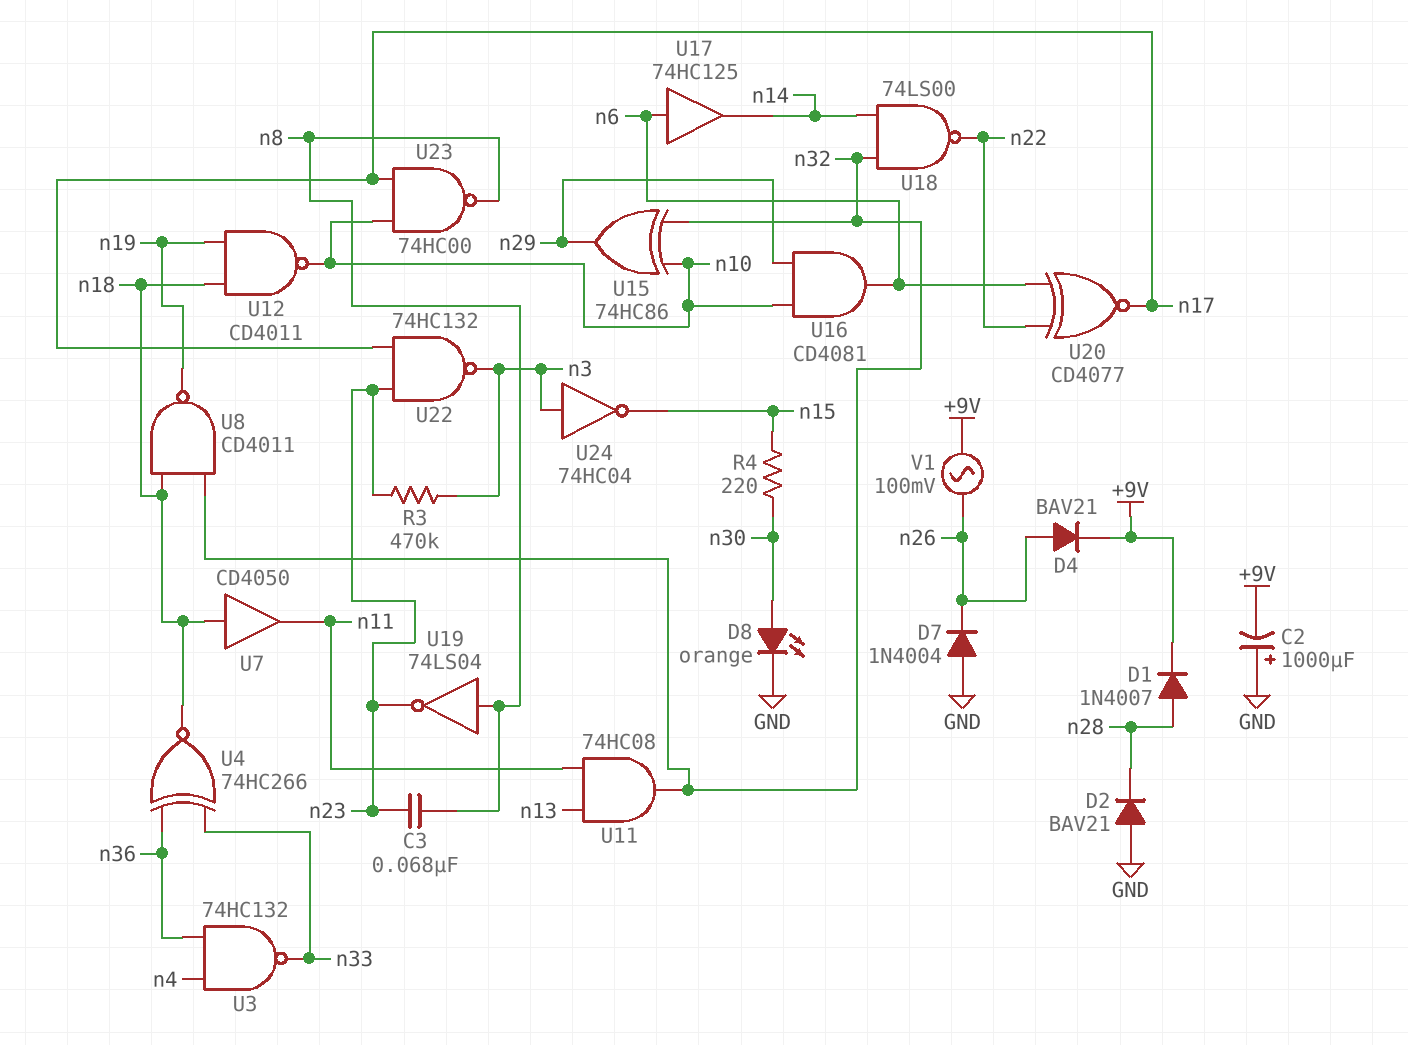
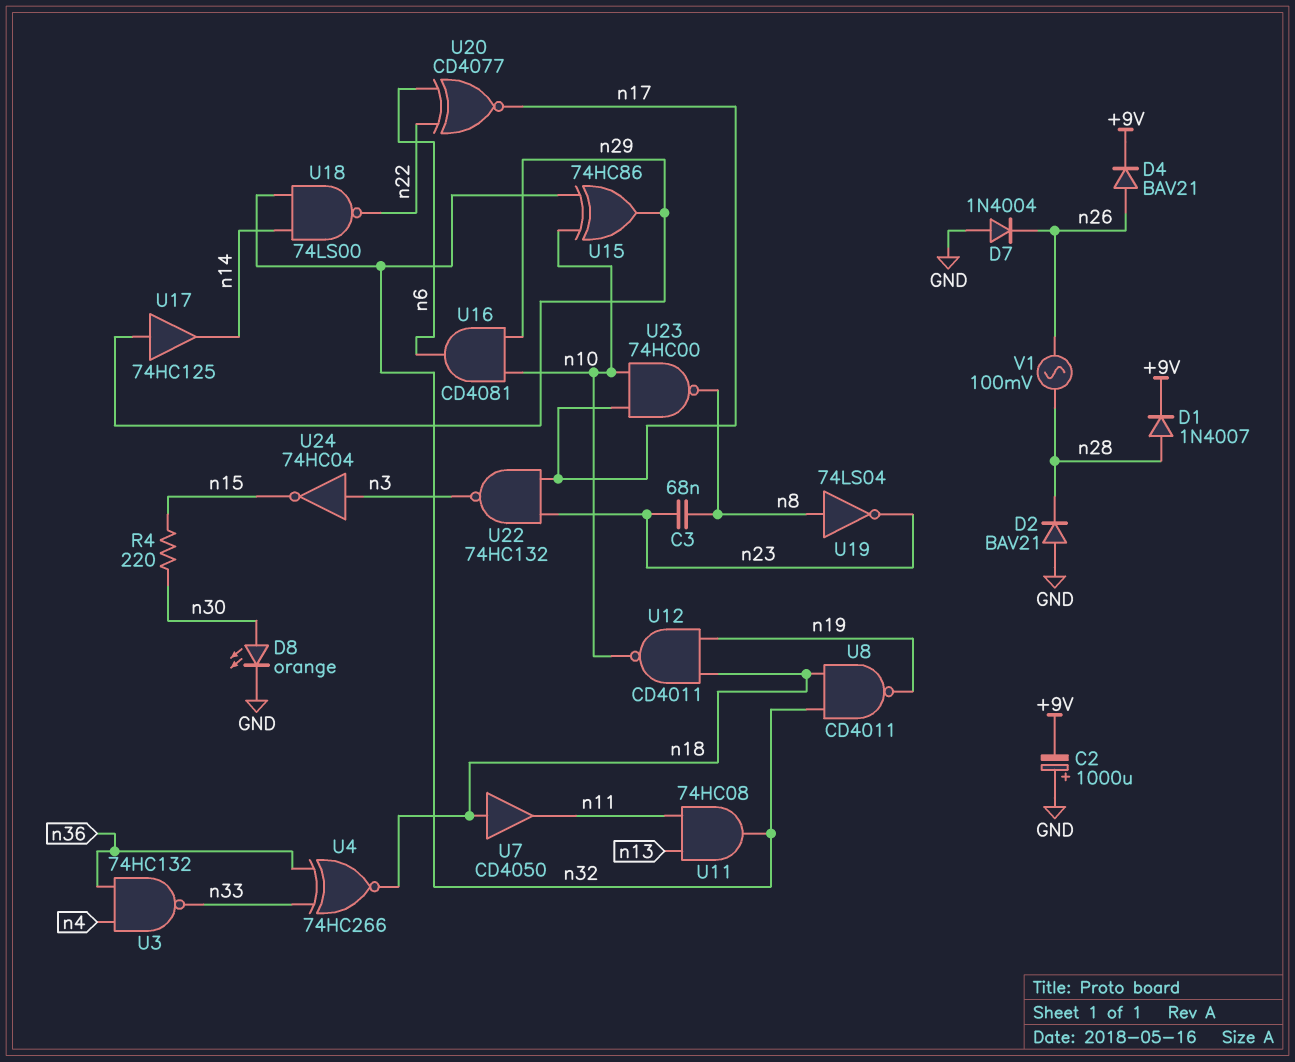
R3: 470k (n3, n23) -> none
U17: buffer 74HC125 (in n6, out n14) -> buffer 74HC125 (in n29, out n14)
V1: AC 100mV (+9V, n26) -> AC 100mV (n26, n28)

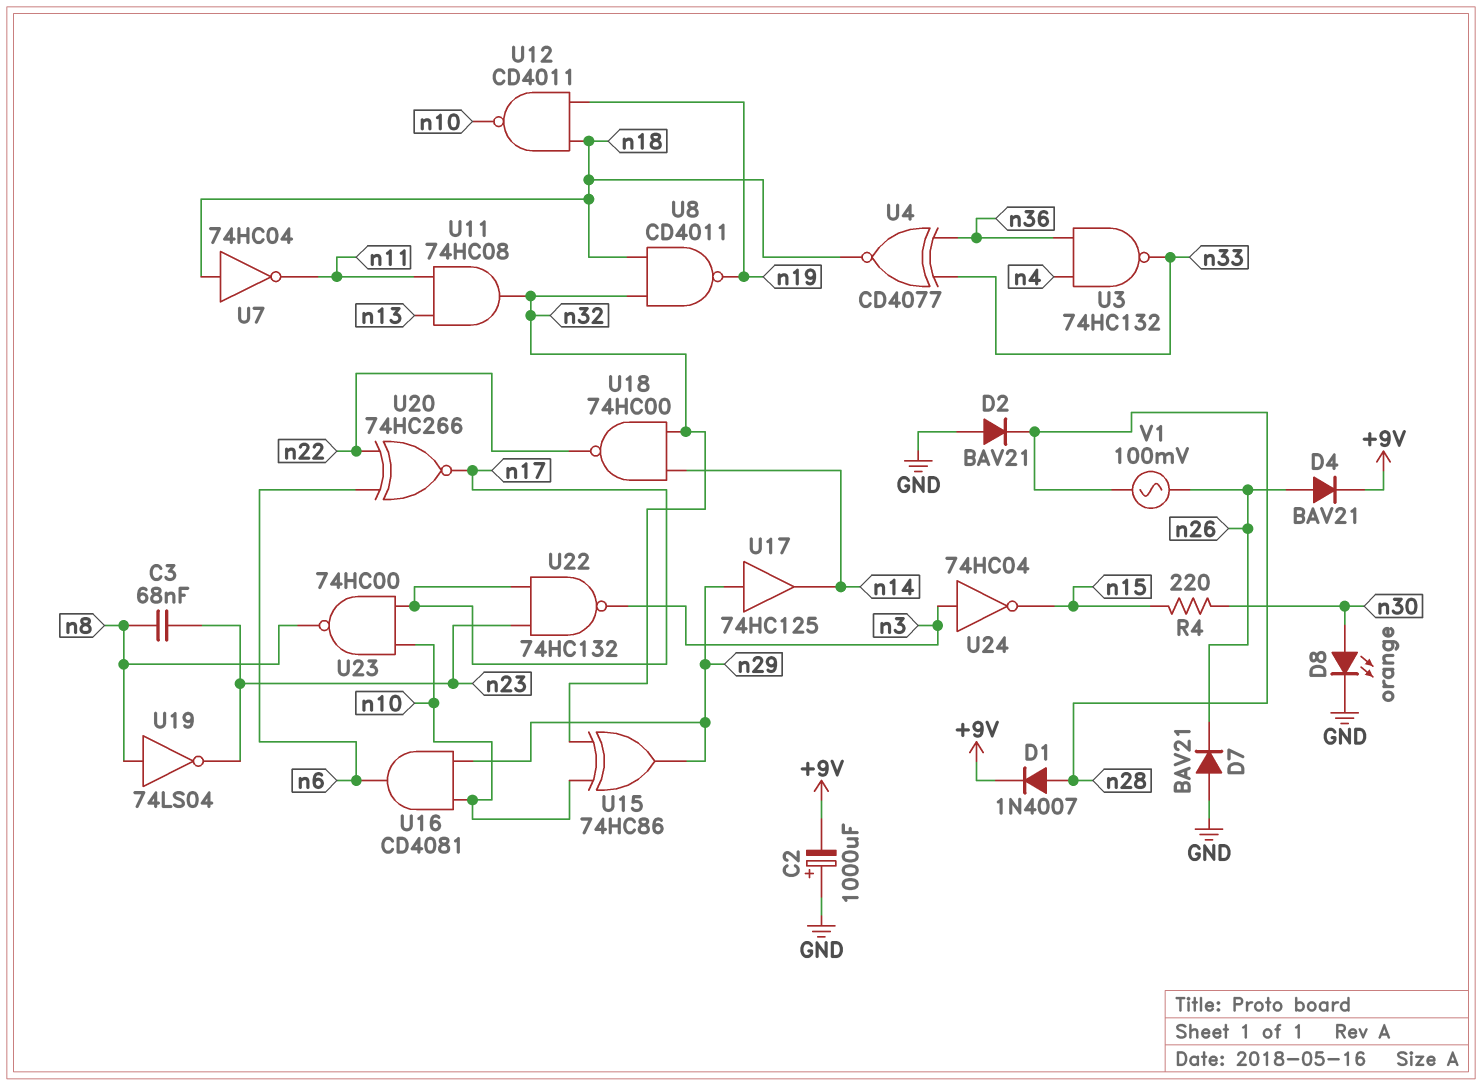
D7: diode 1N4004 (A GND, K n26) -> diode BAV21 (A GND, K n26)
U4: XNOR 74HC266 (in n33, in n36, out n18) -> XNOR CD4077 (in n33, in n36, out n18)
U7: buffer CD4050 (in n18, out n11) -> NOT 74HC04 (in n18, out n11)
U18: NAND 74LS00 (in n14, in n32, out n22) -> NAND 74HC00 (in n14, in n32, out n22)
U20: XNOR CD4077 (in n6, in n22, out n17) -> XNOR 74HC266 (in n6, in n22, out n17)

